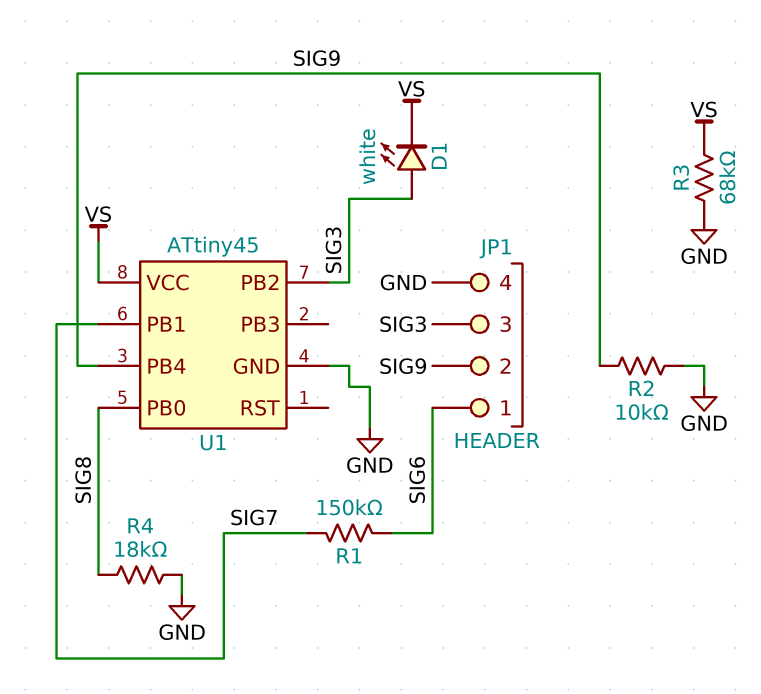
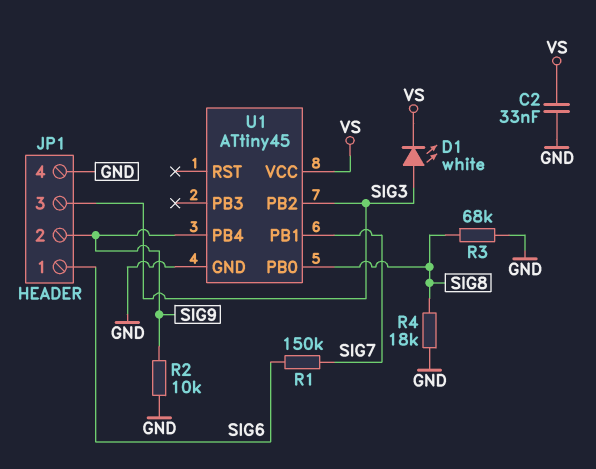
C2: none -> 33nF (GND, VS)
R3: 68k (GND, VS) -> 68k (GND, SIG8)

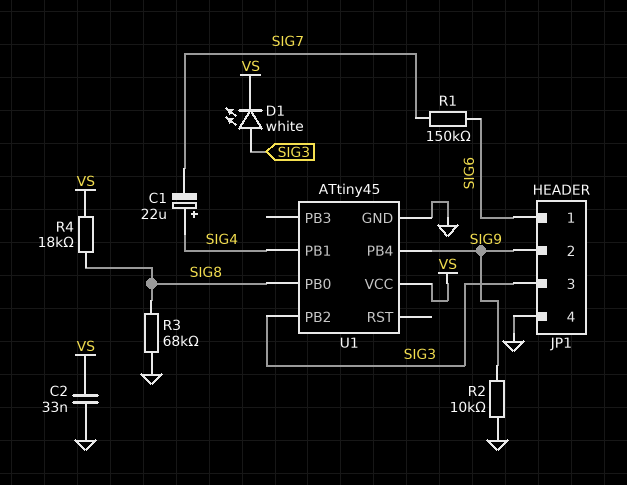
C1: none -> 22uF (plus SIG4, minus SIG7)
R4: 18k (GND, SIG8) -> 18k (SIG8, VS)
U1 pin PB1: SIG7 -> SIG4

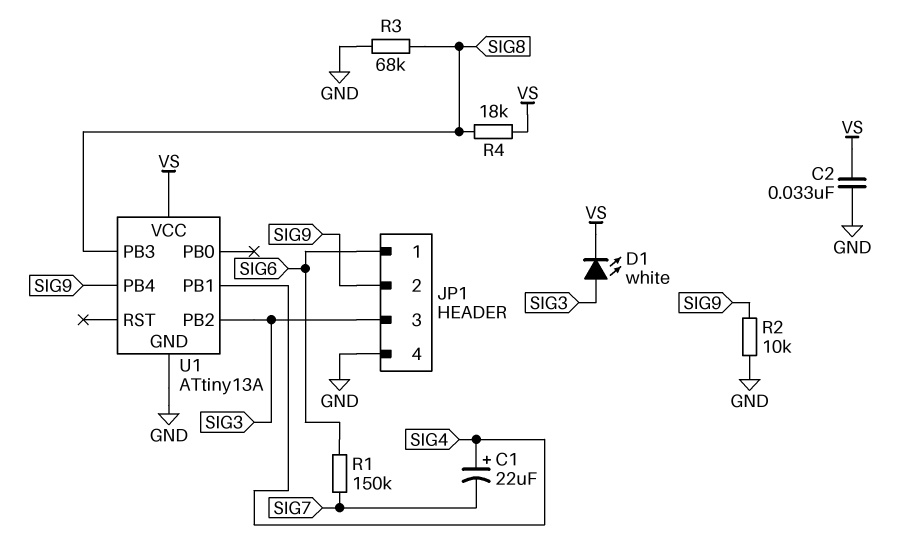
U1: ATtiny45 -> ATtiny13A
U1 pin PB0: SIG8 -> none
U1 pin PB3: none -> SIG8

